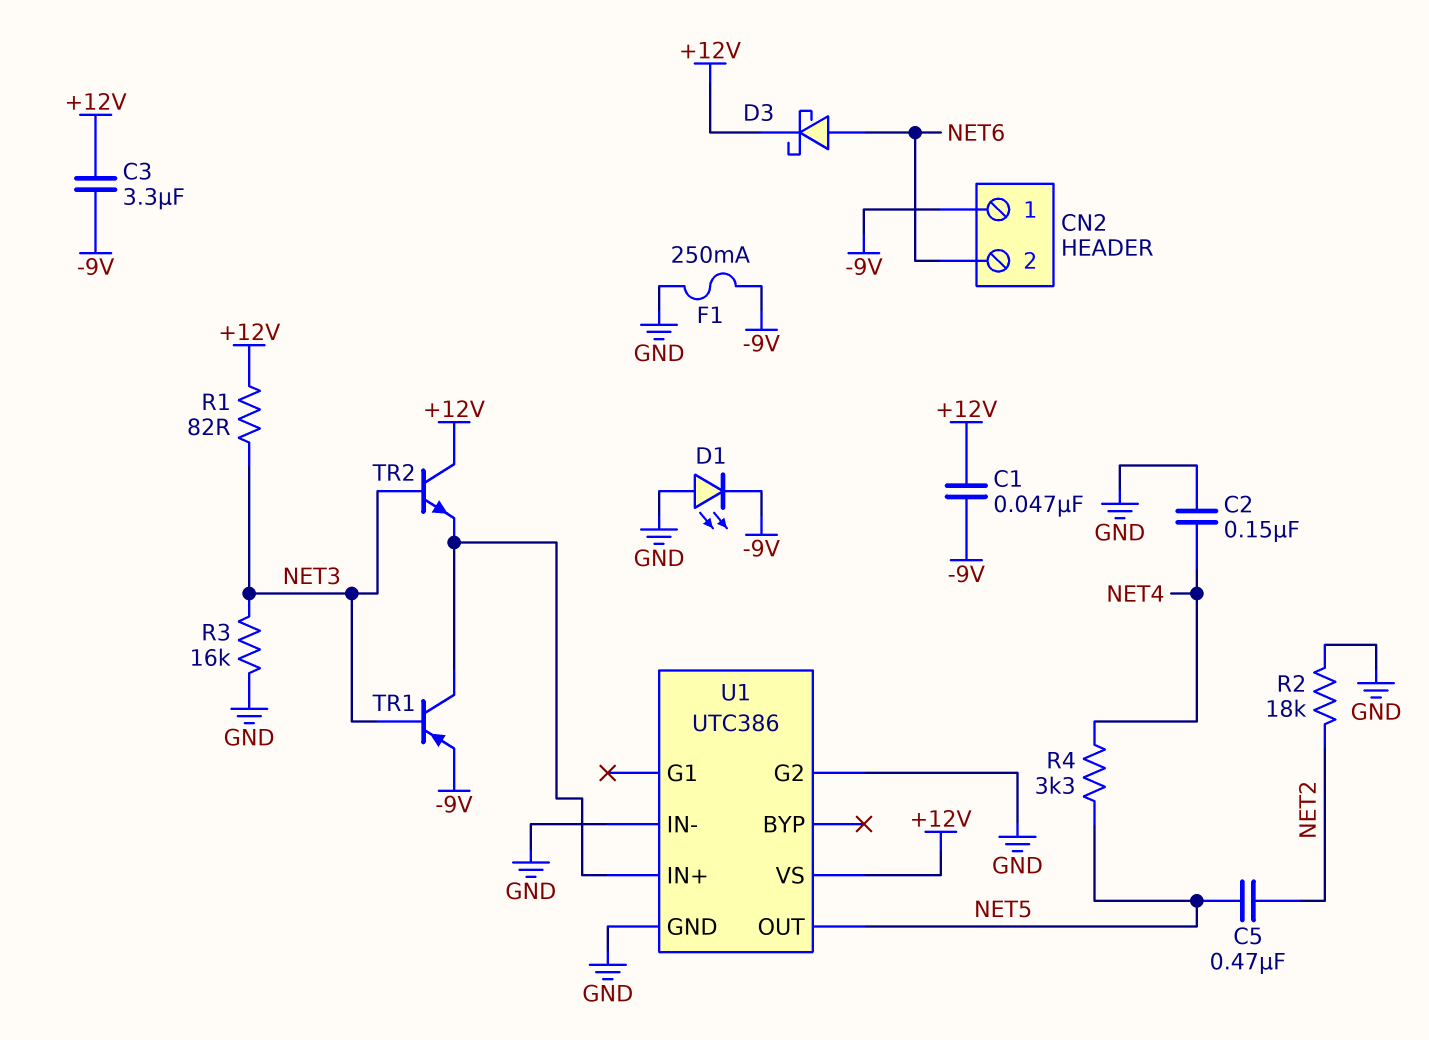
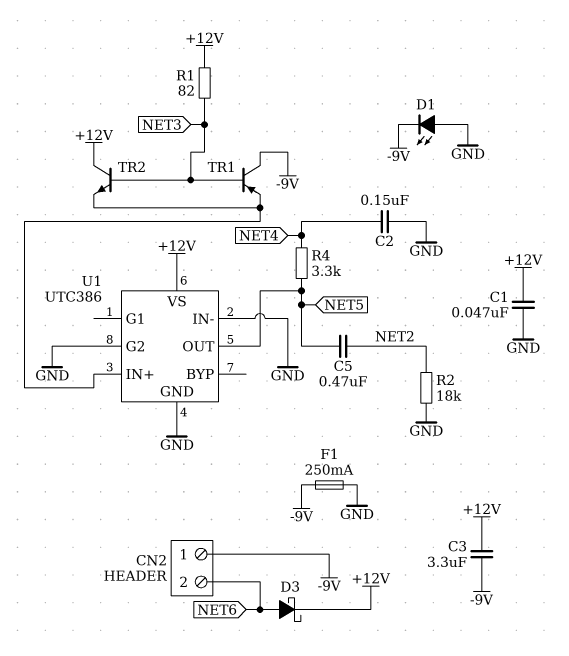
C1: 47nF (+12V, -9V) -> 47nF (+12V, GND)
R3: 16k (GND, NET3) -> none
TR1: PNP (B NET3, C U1/IN+, E -9V) -> PNP (B NET3, C -9V, E U1/IN+)

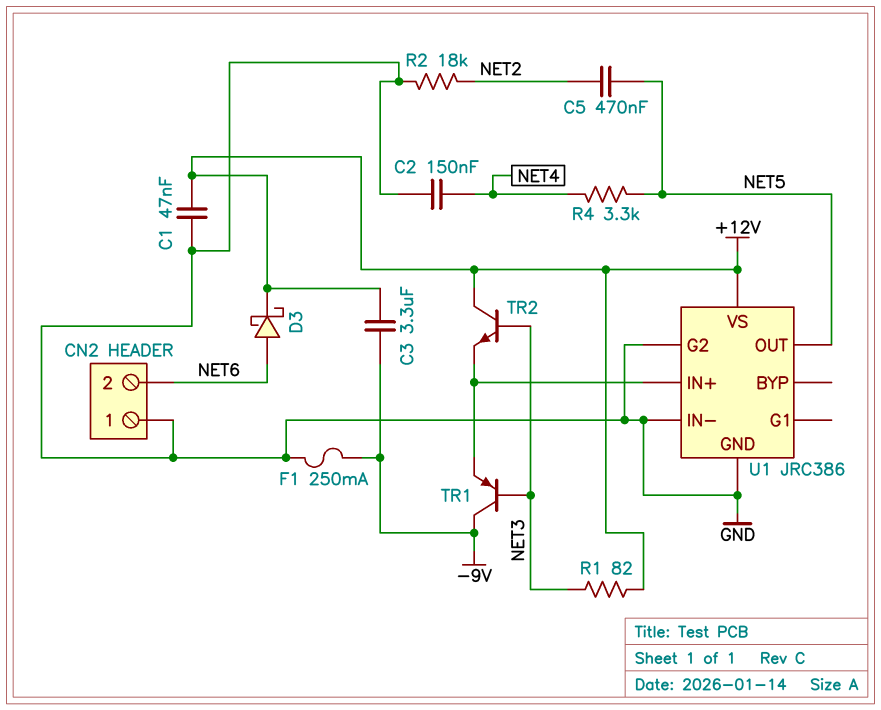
CN2 pin 1: -9V -> GND
D1: LED (A GND, K -9V) -> none
U1: UTC386 -> JRC386

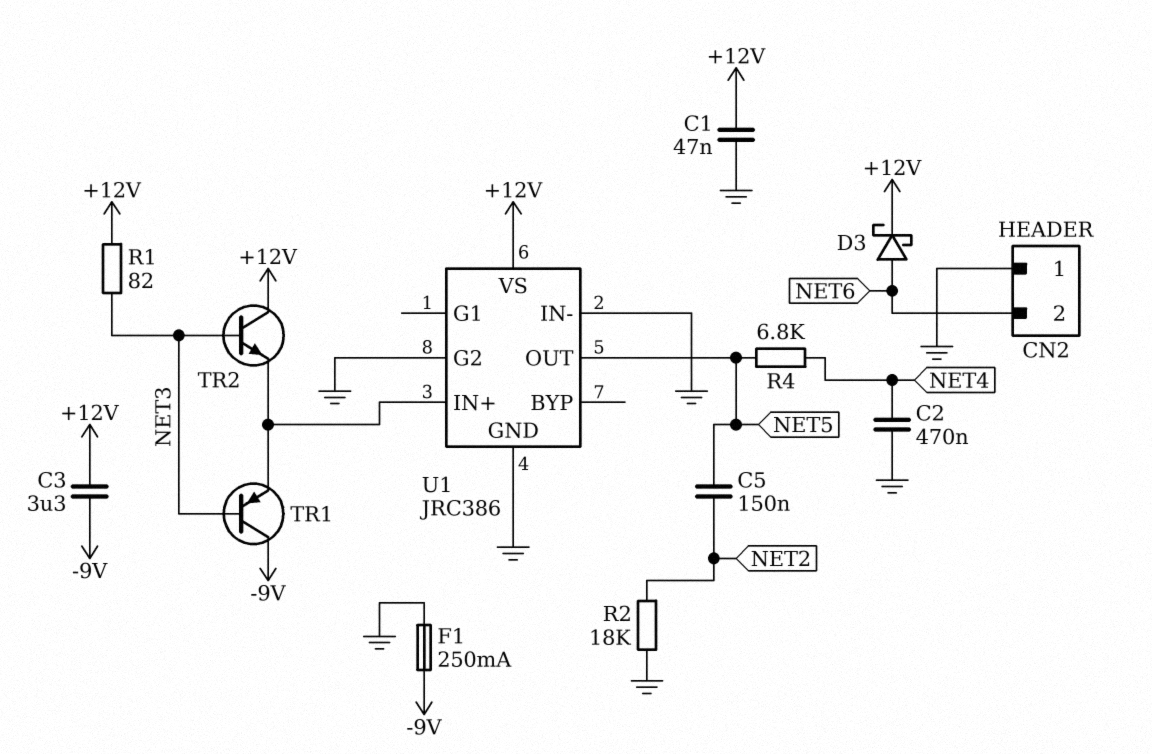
C2: 150nF (GND, NET4) -> 470nF (GND, NET4)
C5: 470nF (NET2, NET5) -> 150nF (NET2, NET5)
R4: 3.3k (NET4, NET5) -> 6.8k (NET4, NET5)

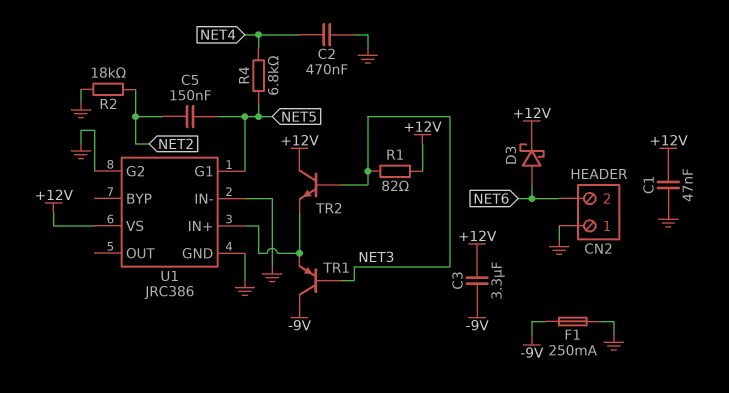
U1 pin G1: none -> NET5
U1 pin OUT: NET5 -> none

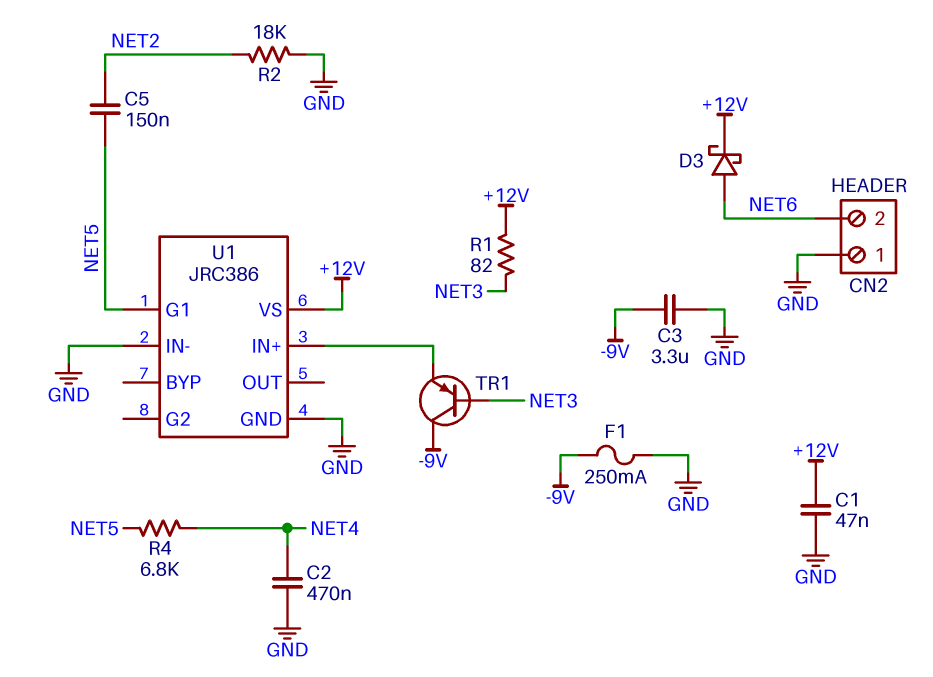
C3: 3.3uF (+12V, -9V) -> 3.3uF (-9V, GND)
TR2: NPN (B NET3, C +12V, E U1/IN+) -> none
U1 pin G2: GND -> none

